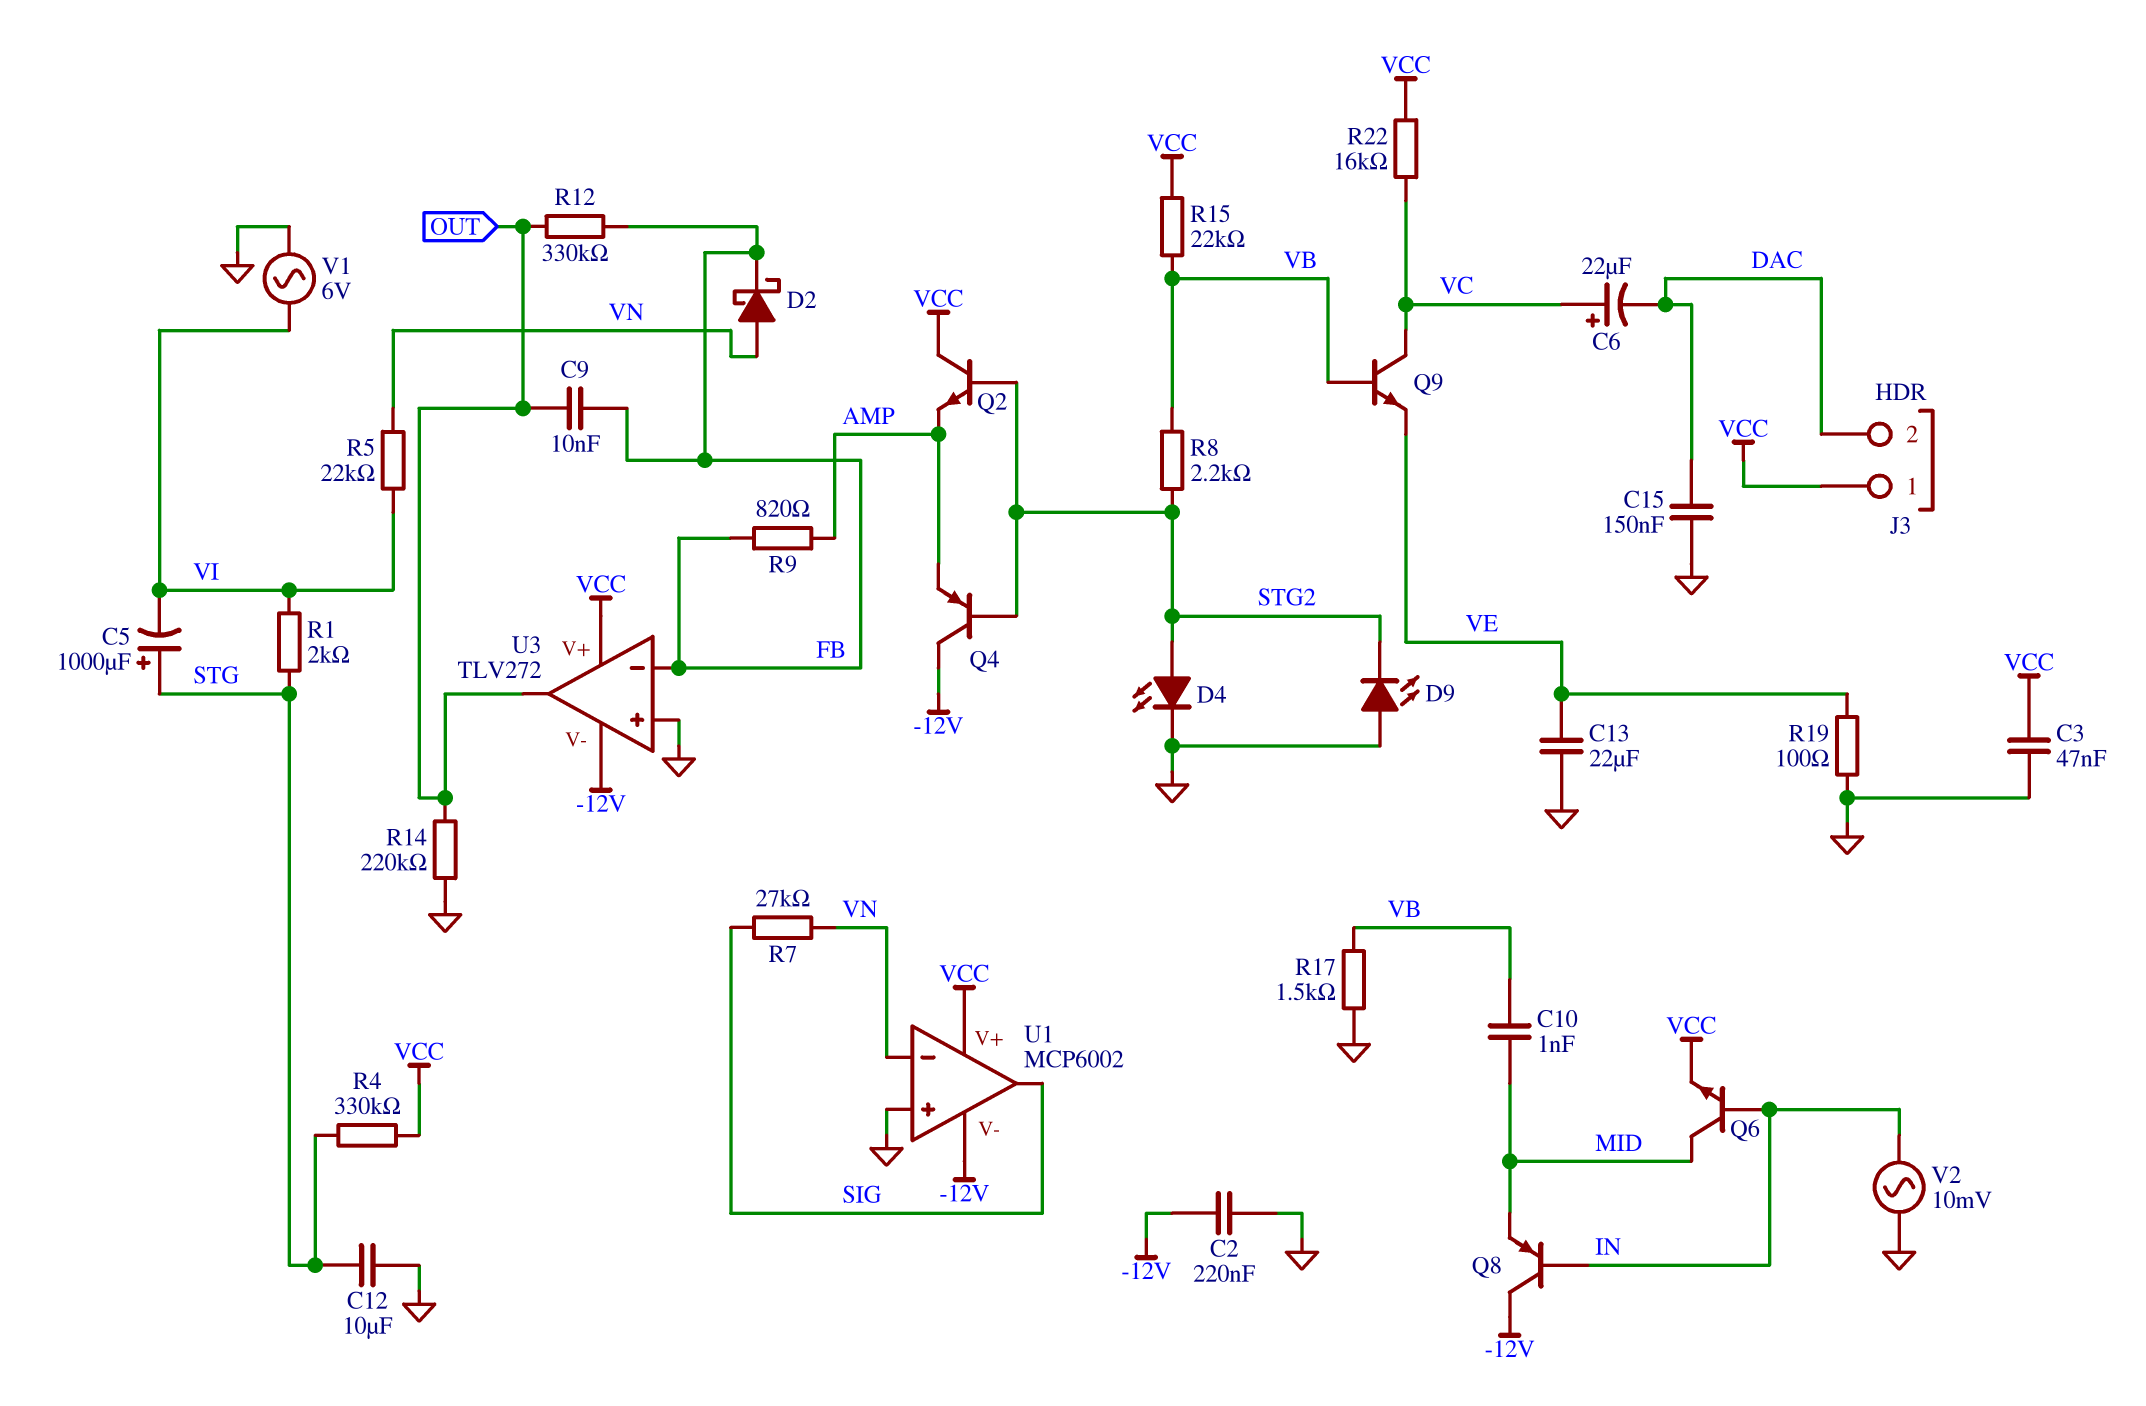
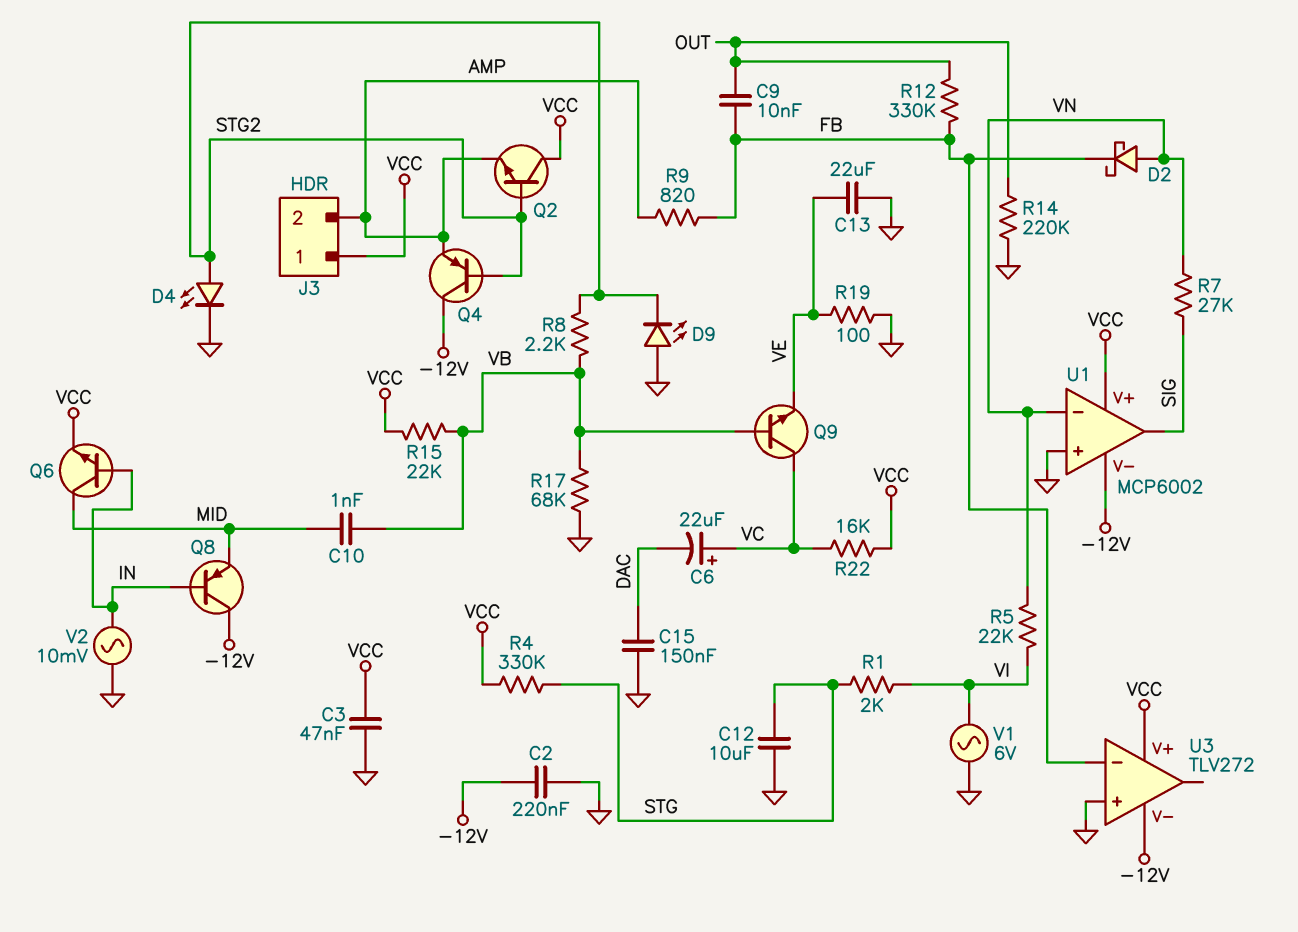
C5: 1000uF (plus STG, minus VI) -> none
J3 pin 2: DAC -> AMP
R17: 1.5k (GND, VB) -> 68k (GND, VB)
U3 pin out: OUT -> none

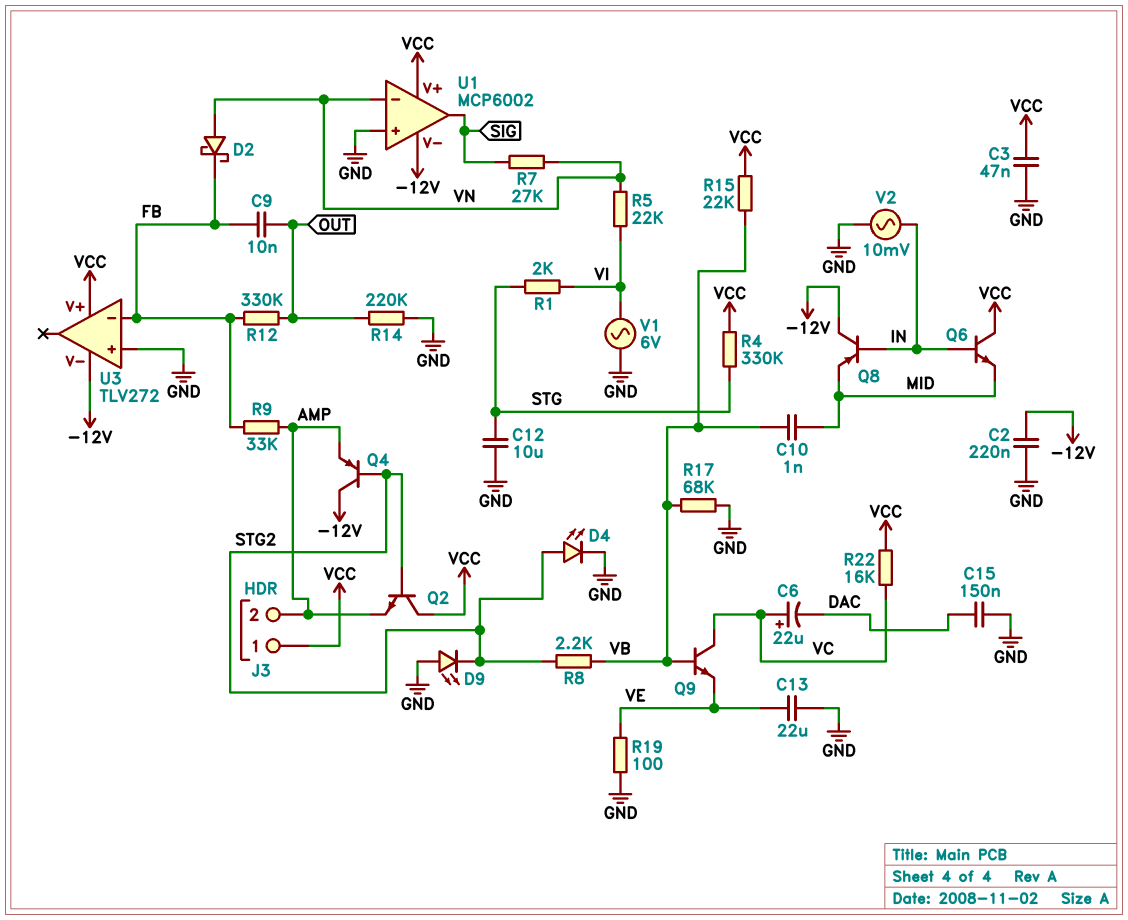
Q6: NPN (B IN, C MID, E VCC) -> NPN (B IN, C VCC, E MID)
R9: 820 (AMP, FB) -> 33k (AMP, FB)

